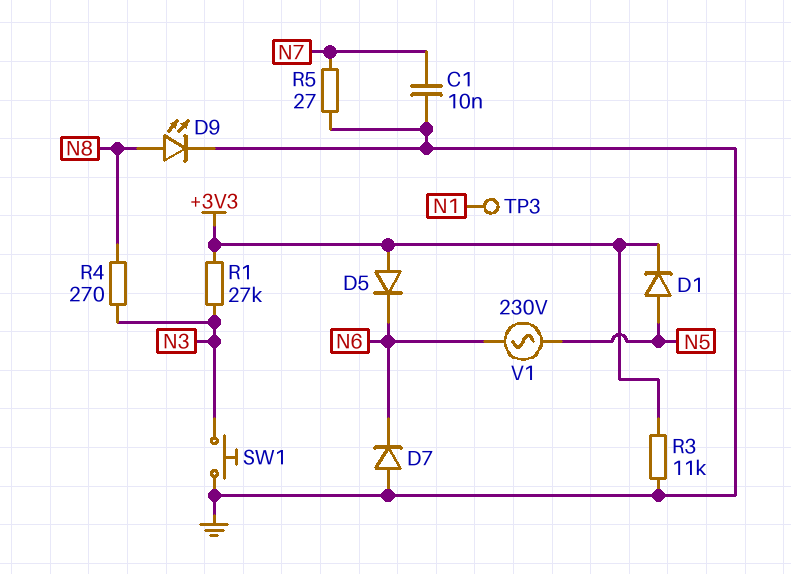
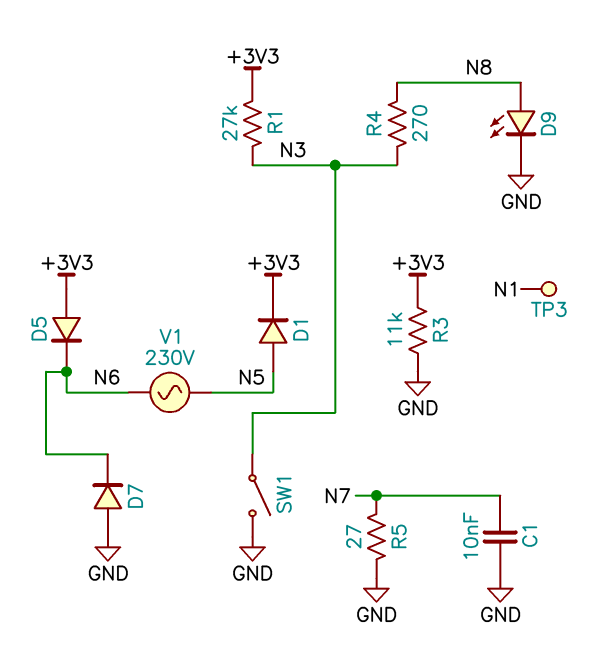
SW1: button (GND, N3) -> switch (GND, N3)

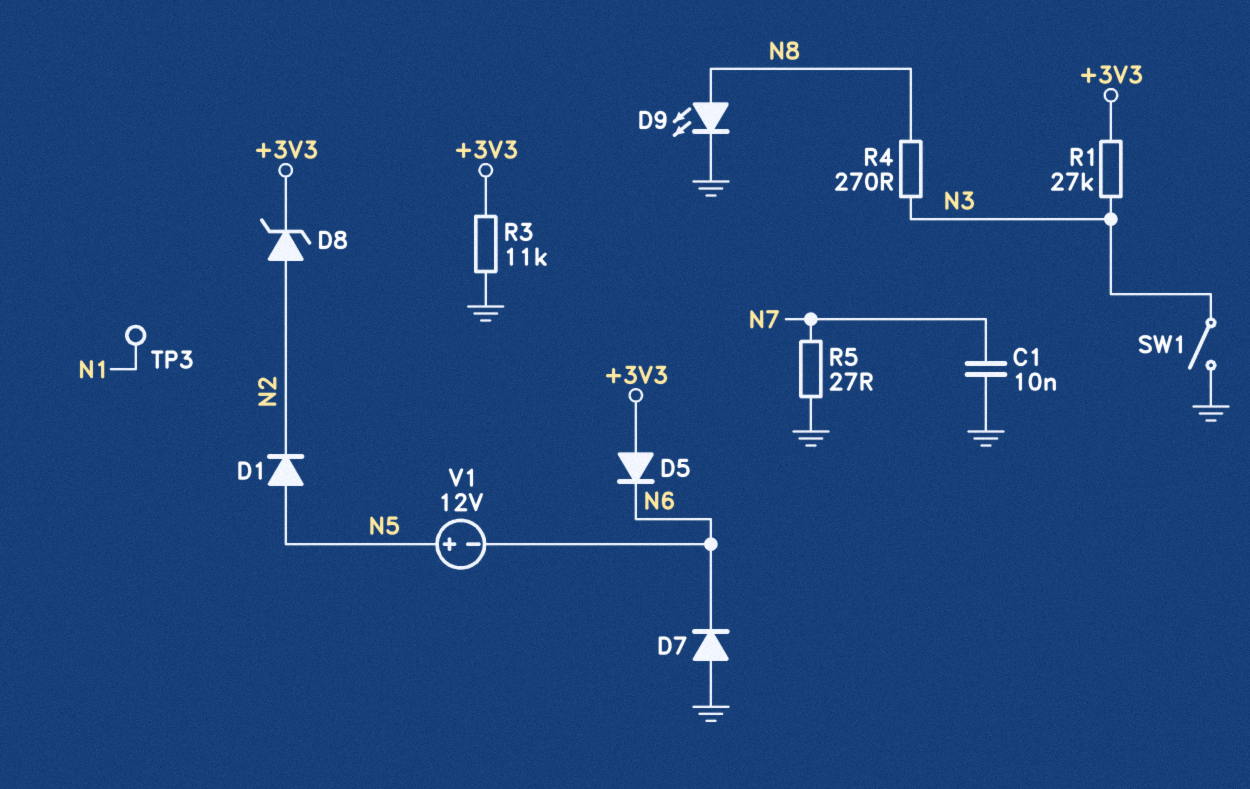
D1: diode (A N5, K +3V3) -> diode (A N5, K N2)
D8: none -> zener (A N2, K +3V3)
V1: AC 230V (N5, N6) -> 12V (plus N5, minus N6)

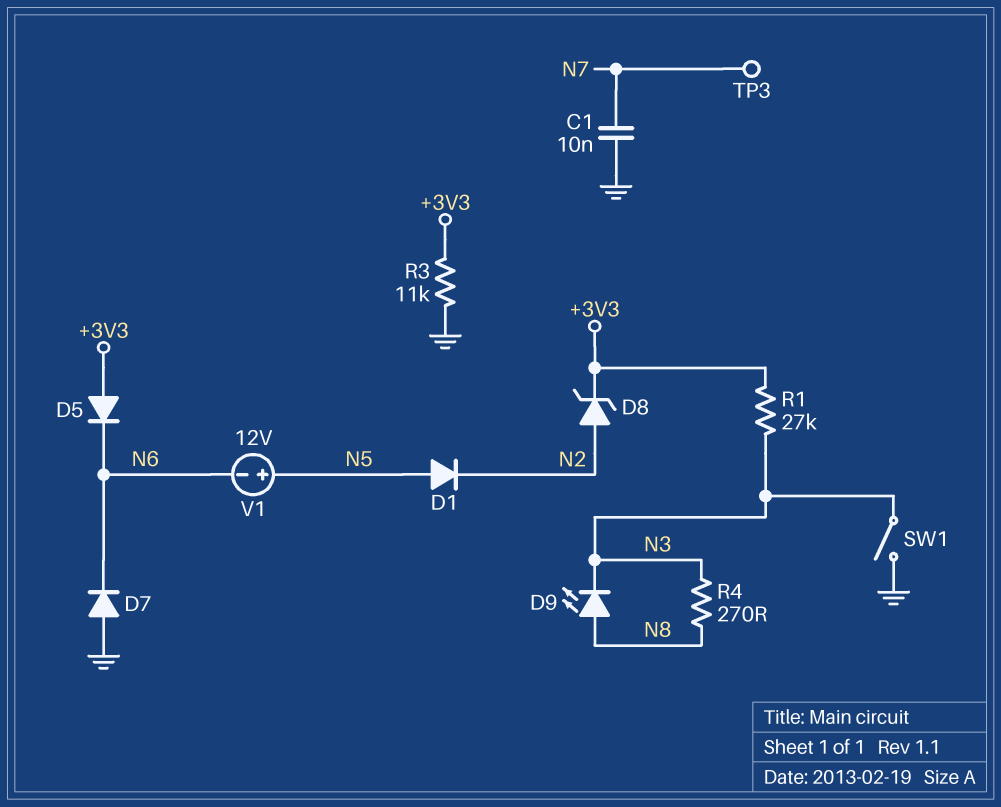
D9: LED (A N8, K GND) -> LED (A N8, K N3)
R5: 27 (GND, N7) -> none
TP3: test point (N1) -> test point (N7)

